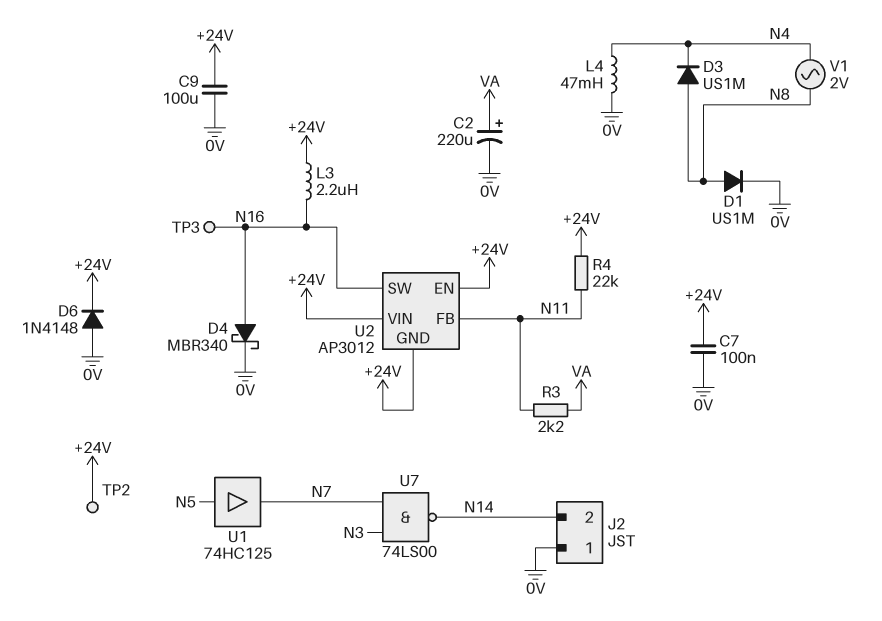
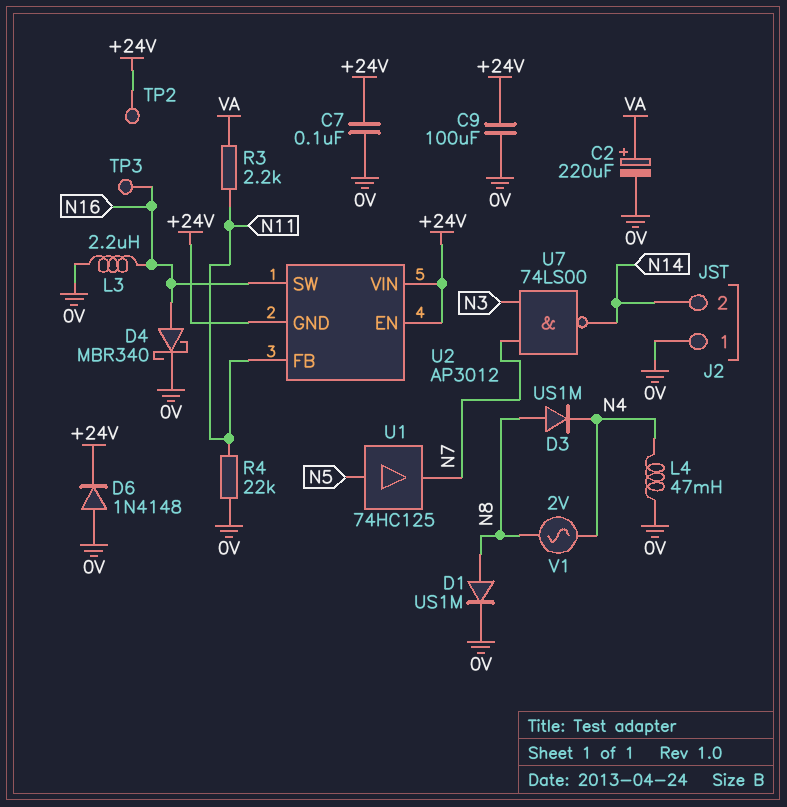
L3: 2.2uH (+24V, N16) -> 2.2uH (0V, N16)
R4: 22k (+24V, N11) -> 22k (0V, N11)

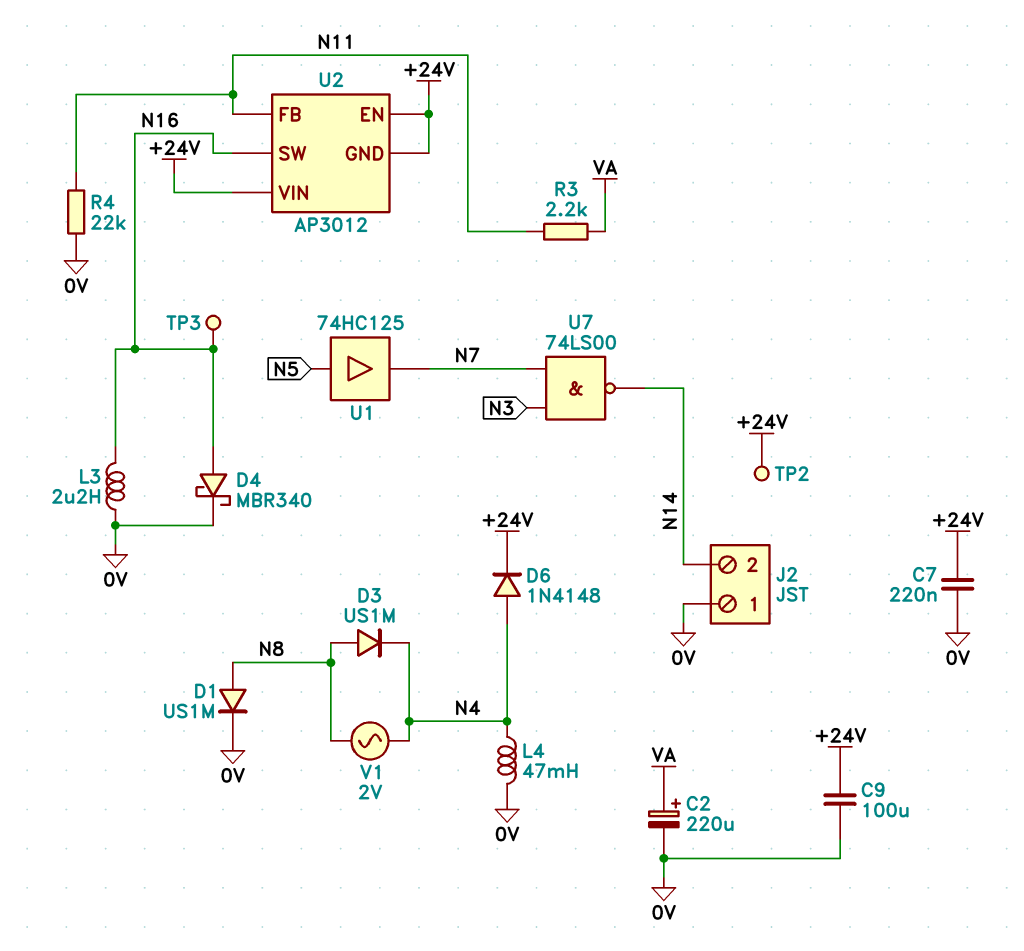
C7: 100nF (+24V, 0V) -> 220nF (+24V, 0V)
D6: diode 1N4148 (A 0V, K +24V) -> diode 1N4148 (A N4, K +24V)

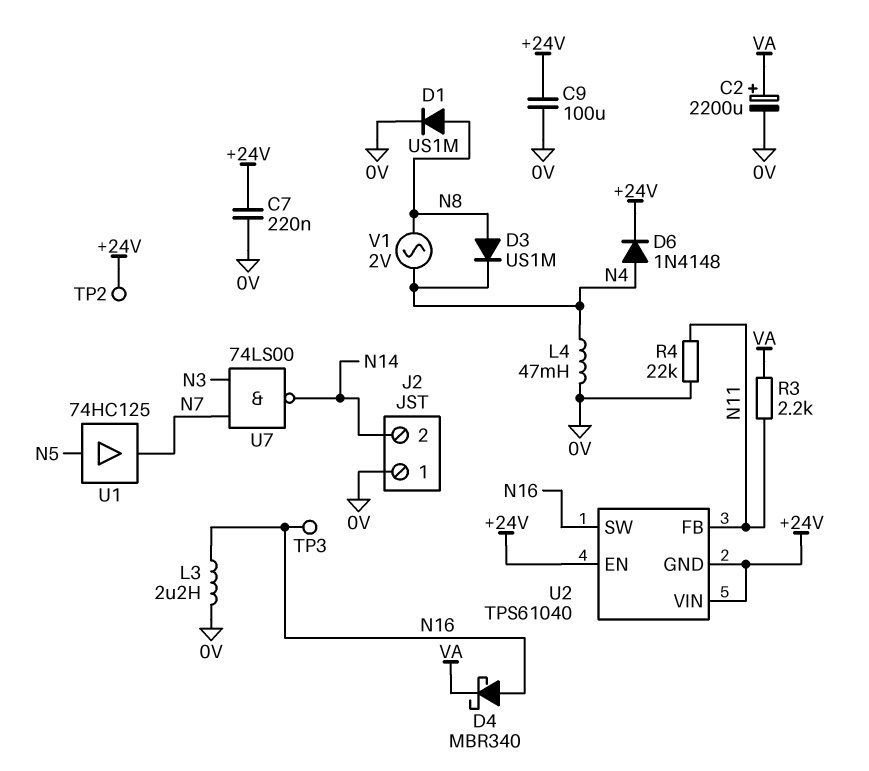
C2: 220uF (plus VA, minus 0V) -> 2200uF (plus VA, minus 0V)
D4: schottky MBR340 (A N16, K 0V) -> schottky MBR340 (A N16, K VA)
U2: AP3012 -> TPS61040

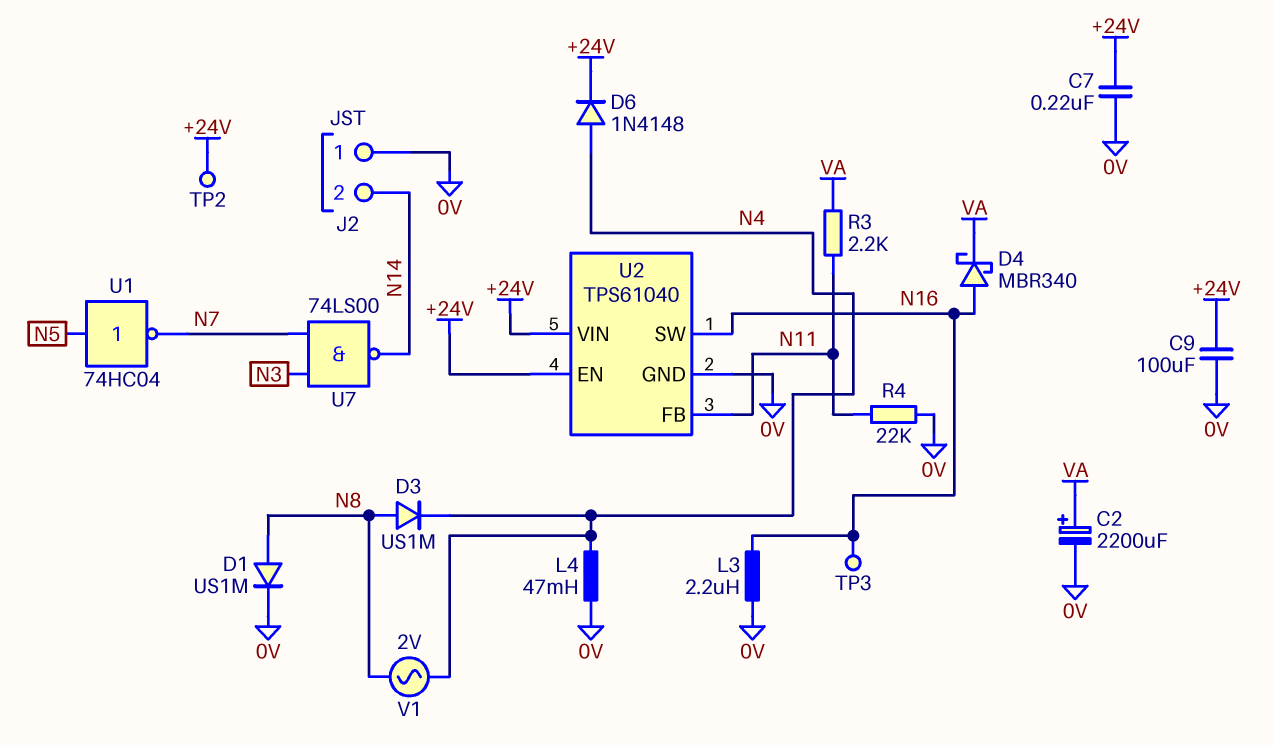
U1: buffer 74HC125 (in N5, out N7) -> NOT 74HC04 (in N5, out N7)
U2 pin GND: +24V -> 0V

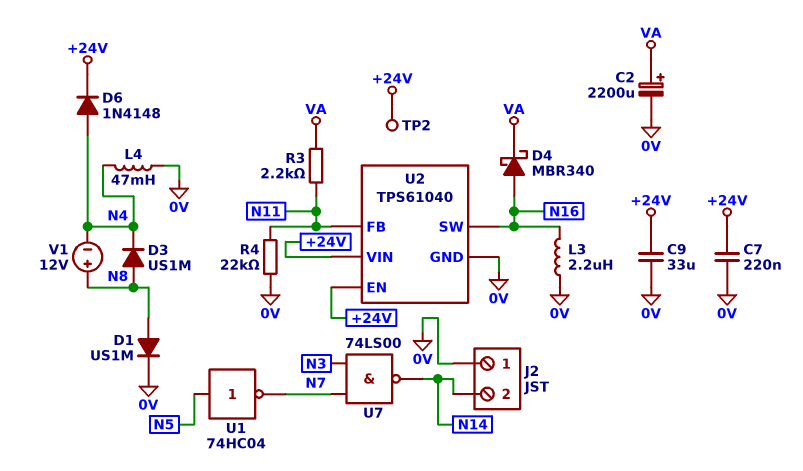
C9: 100uF (+24V, 0V) -> 33uF (+24V, 0V)
TP3: test point (N16) -> none
V1: AC 2V (N4, N8) -> 12V (plus N8, minus N4)

